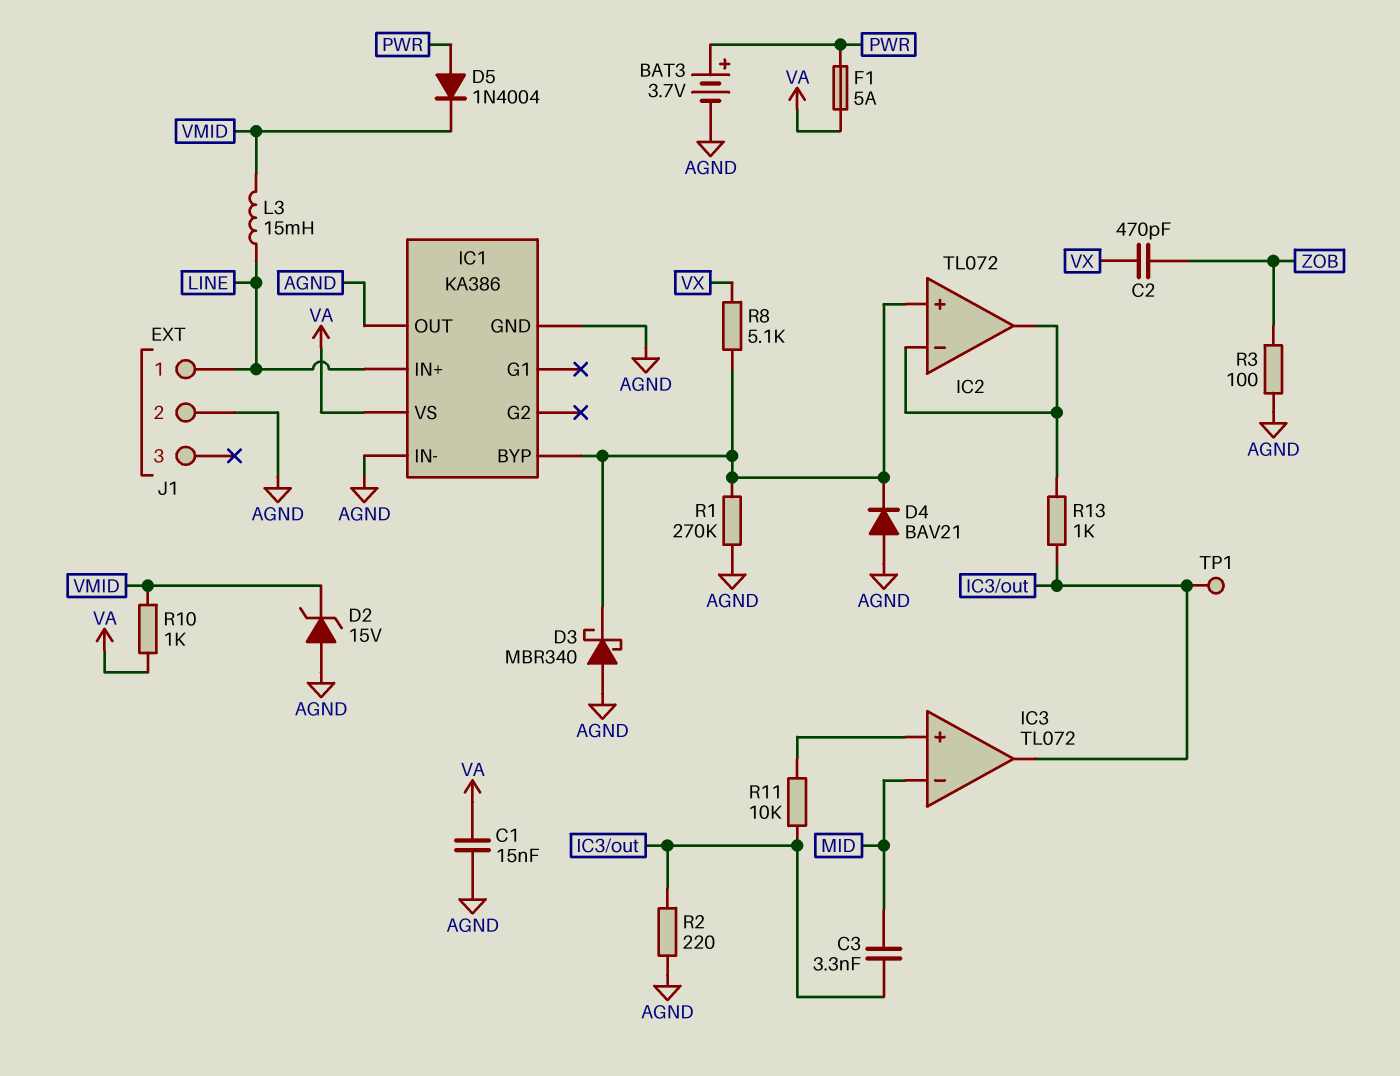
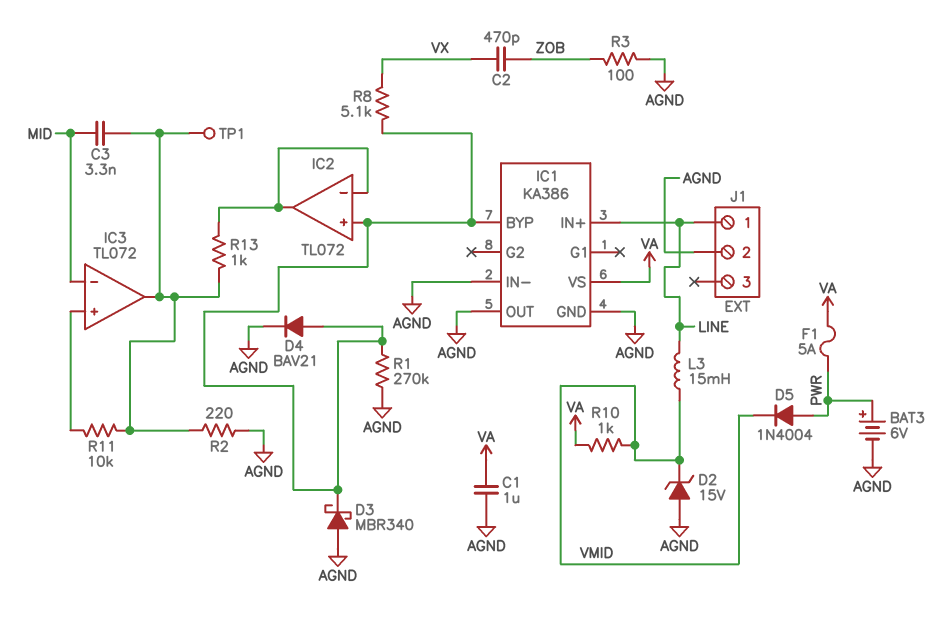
BAT3: 3.7V (plus PWR, minus AGND) -> 6V (plus PWR, minus AGND)
C1: 15nF (AGND, VA) -> 1uF (AGND, VA)
D4: diode BAV21 (A AGND, K IC1/BYP) -> diode BAV21 (A IC1/BYP, K AGND)

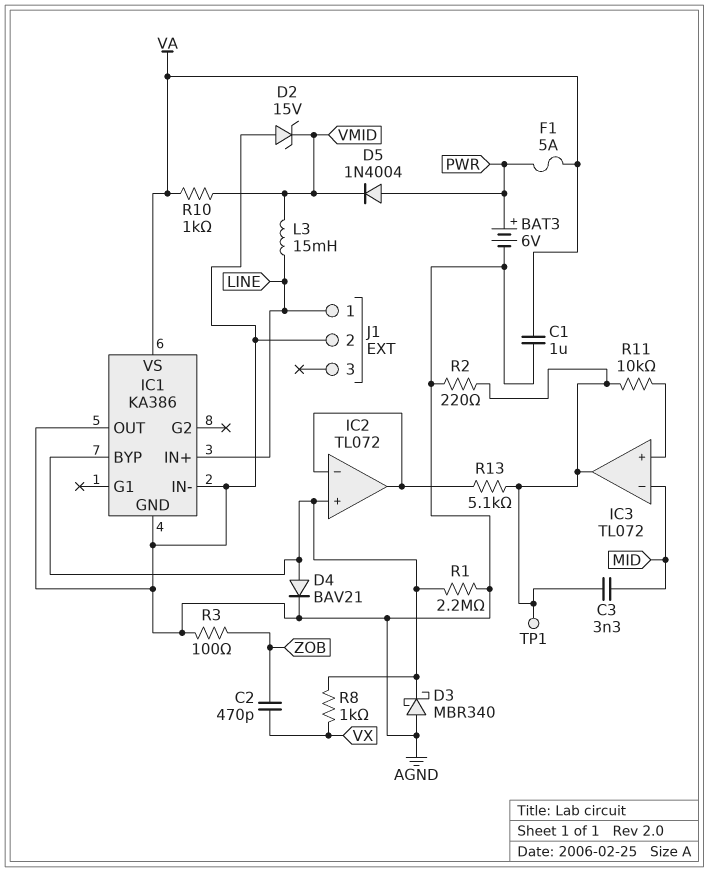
R1: 270k (AGND, IC1/BYP) -> 2.2M (AGND, IC1/BYP)
R8: 5.1k (IC1/BYP, VX) -> 1k (IC1/BYP, VX)
R13: 1k (IC2/in-, IC3/out) -> 5.1k (IC2/in-, IC3/out)

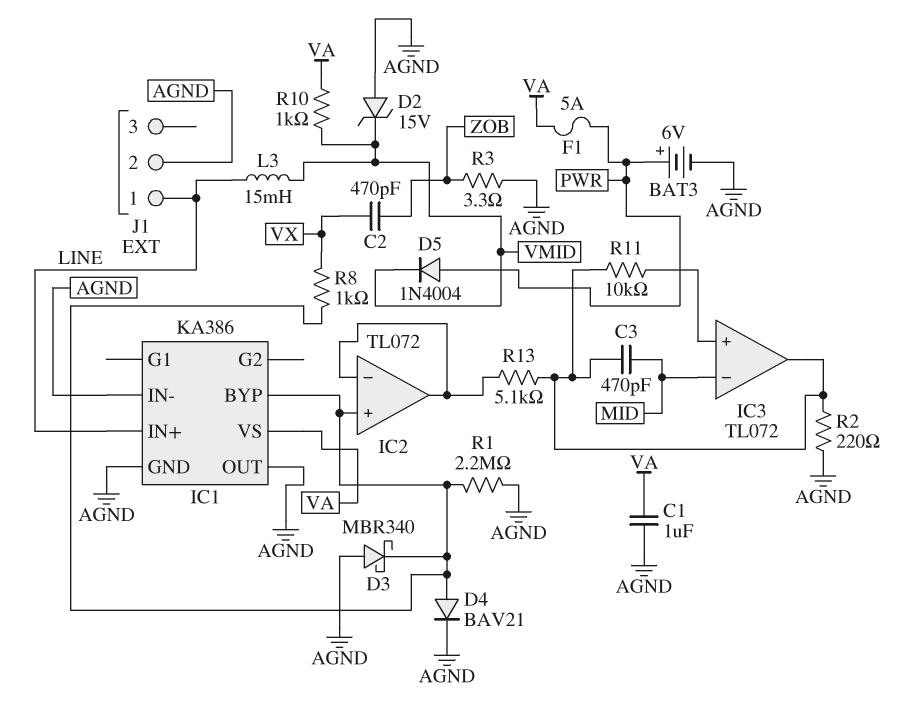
C3: 3.3nF (IC3/out, MID) -> 470pF (IC3/out, MID)
R3: 100 (AGND, ZOB) -> 3.3 (AGND, ZOB)
TP1: test point (IC3/out) -> none

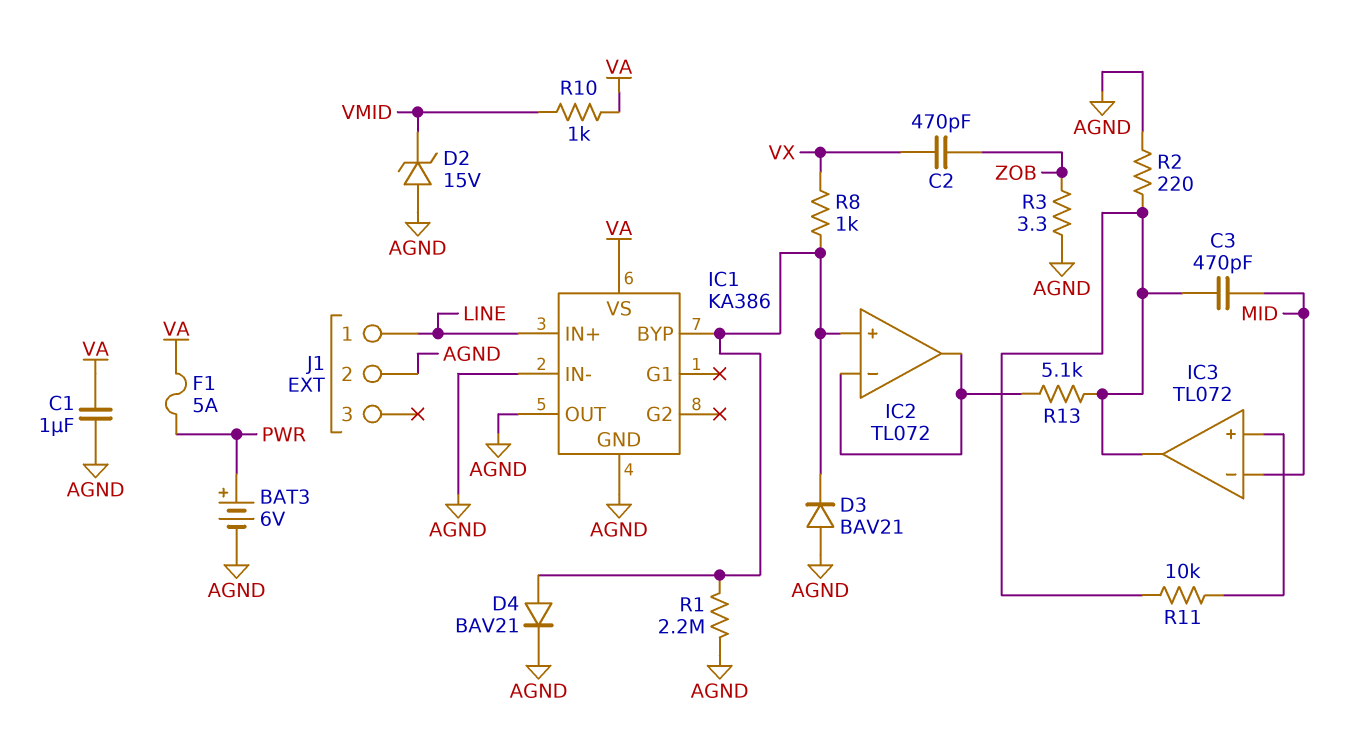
D3: schottky MBR340 (A AGND, K IC1/BYP) -> diode BAV21 (A AGND, K IC1/BYP)
D5: diode 1N4004 (A PWR, K VMID) -> none
L3: 15mH (LINE, VMID) -> none

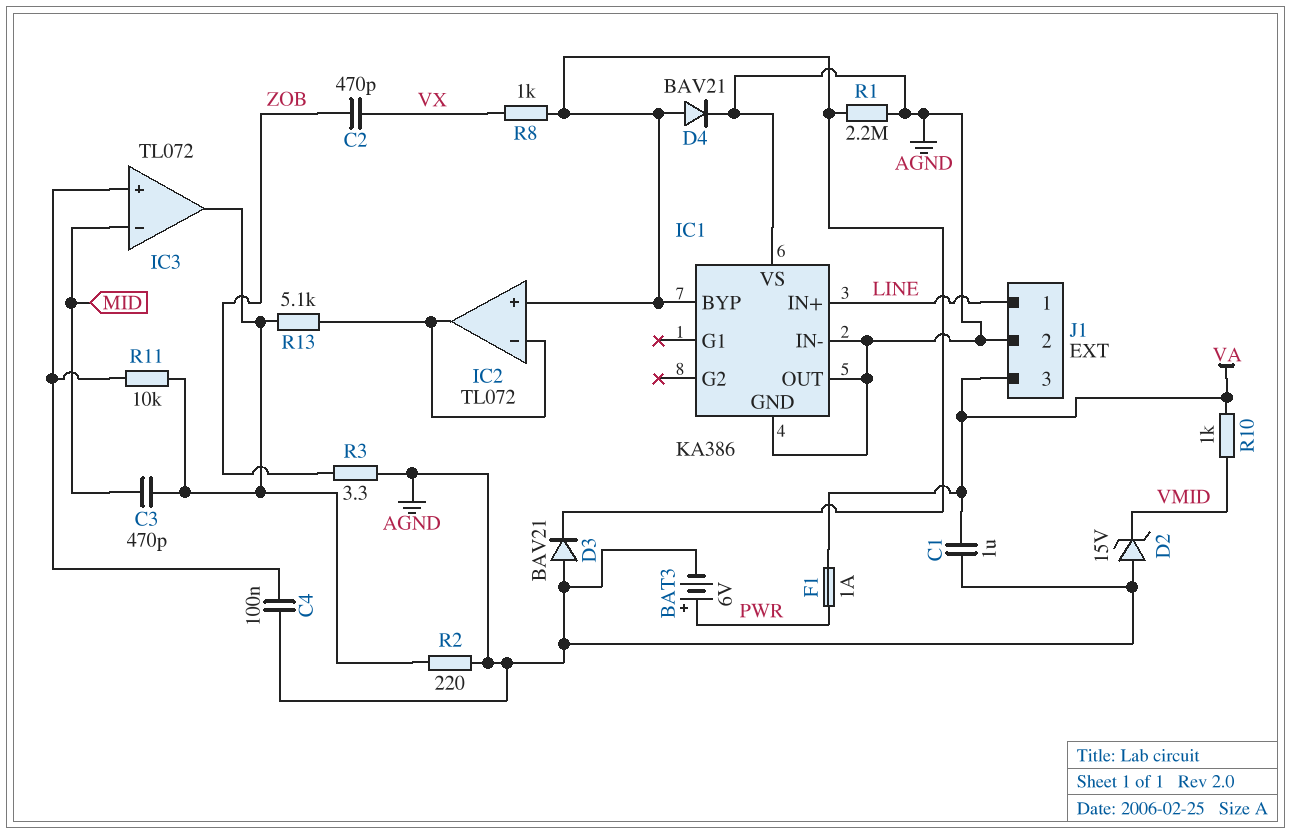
C4: none -> 100nF (AGND, IC3/in+)
F1: 5A (PWR, VA) -> 1A (PWR, VA)
IC1 pin VS: VA -> AGND
J1 pin 3: none -> VA

